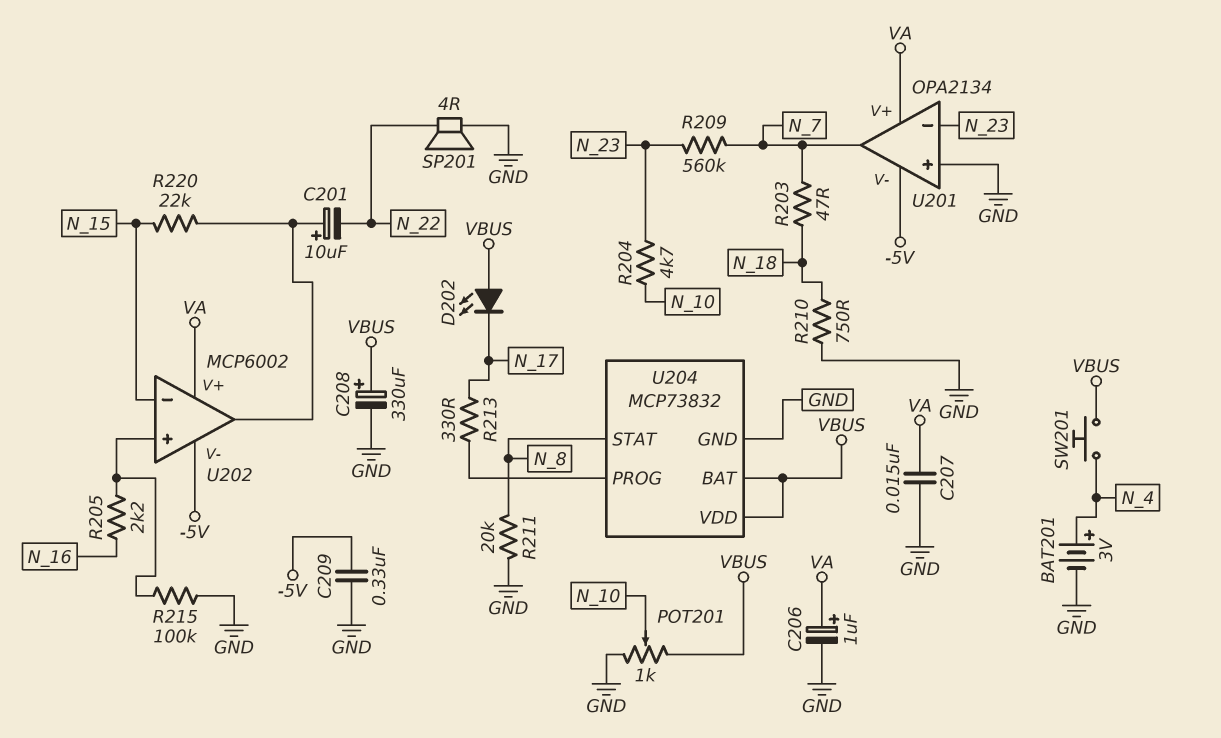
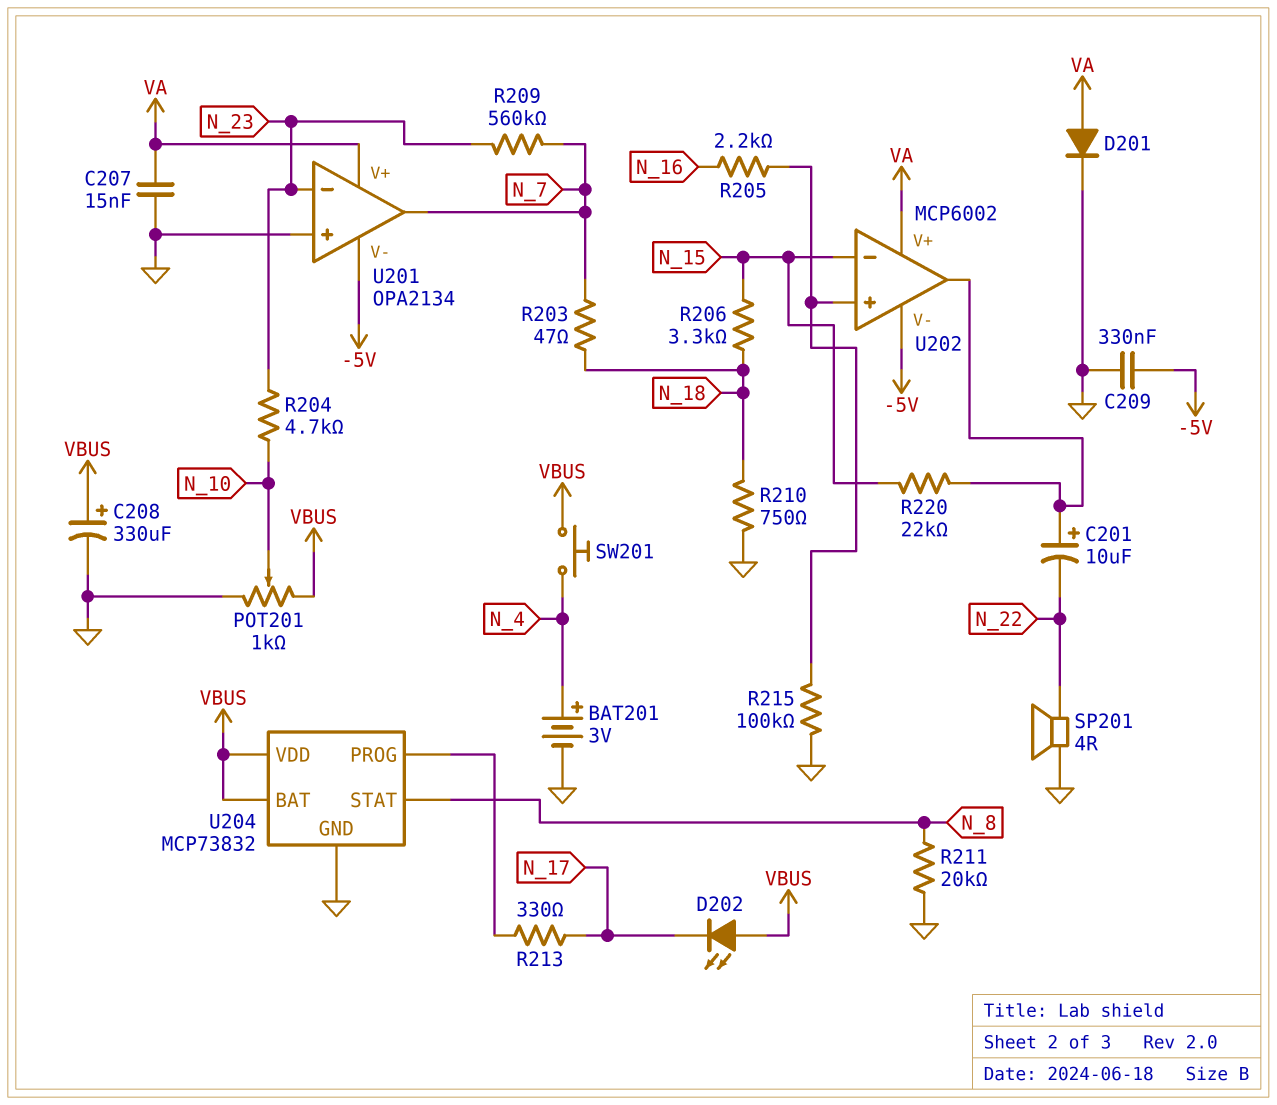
C206: 1uF (plus VA, minus GND) -> none
D201: none -> diode (A VA, K GND)
R206: none -> 3.3k (N_15, N_18)

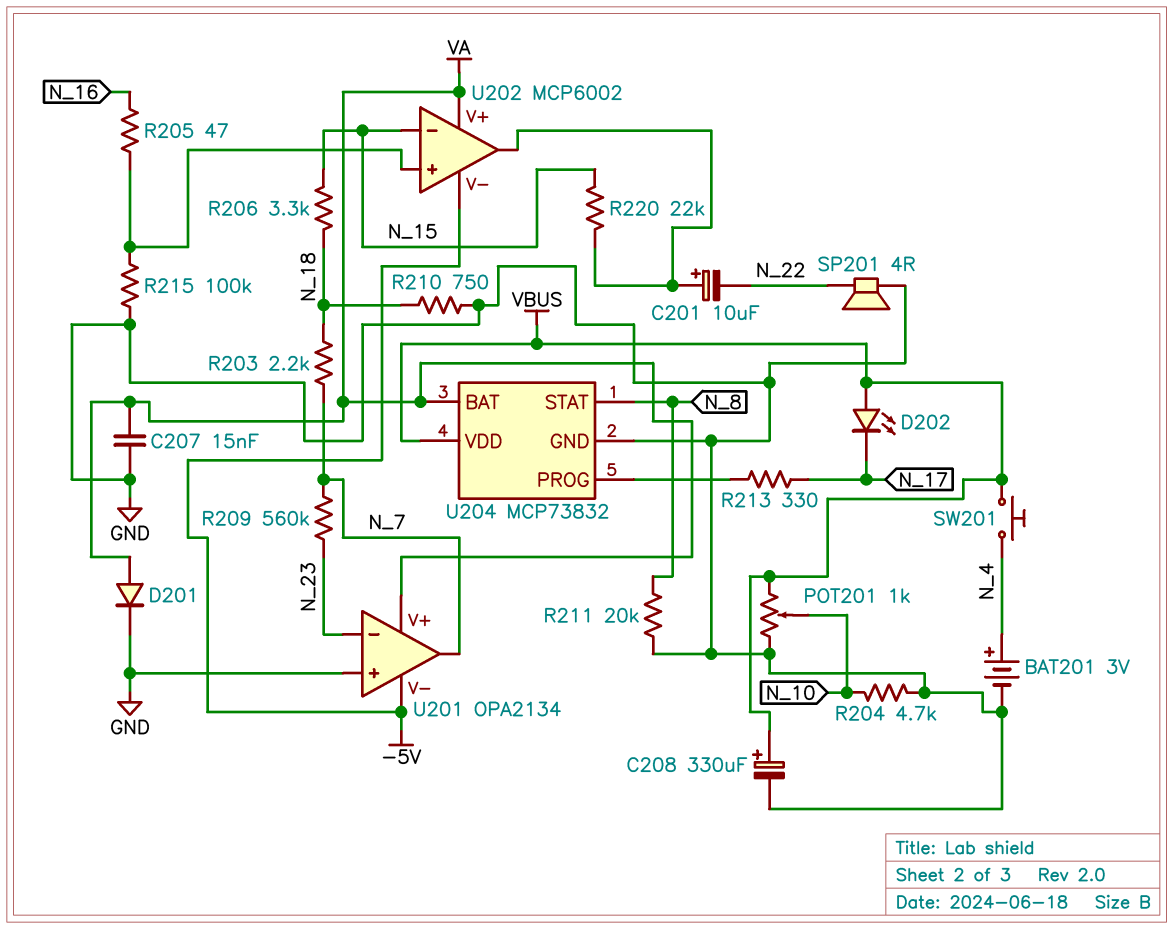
C209: 330nF (-5V, GND) -> none
R203: 47 (N_7, N_18) -> 2.2k (N_7, N_18)
R204: 4.7k (N_10, N_23) -> 4.7k (GND, N_10)
R205: 2.2k (N_16, U202/in+) -> 47 (N_16, U202/in+)
U204 pin BAT: VBUS -> VA

